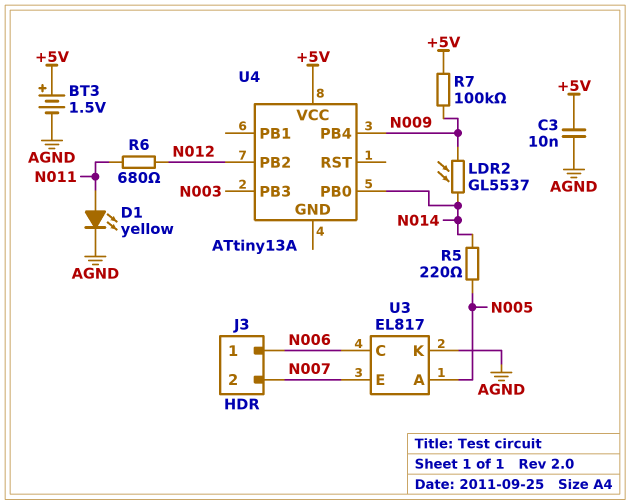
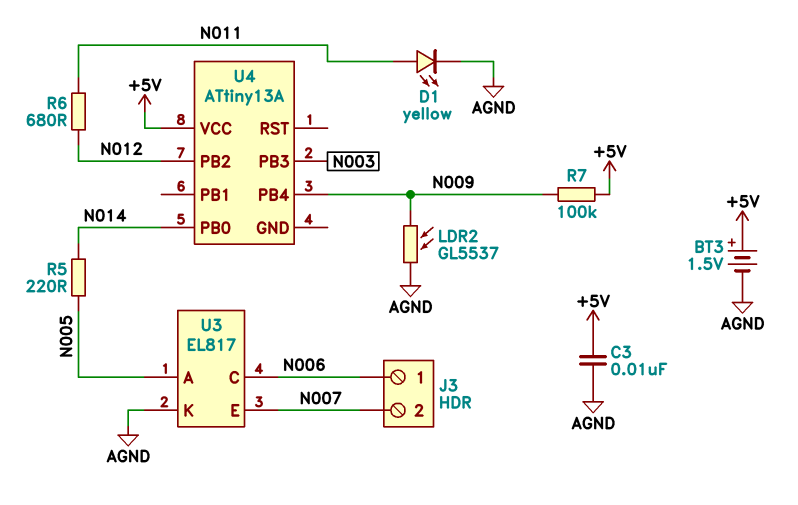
LDR2: GL5537 (N009, N014) -> GL5537 (AGND, N009)

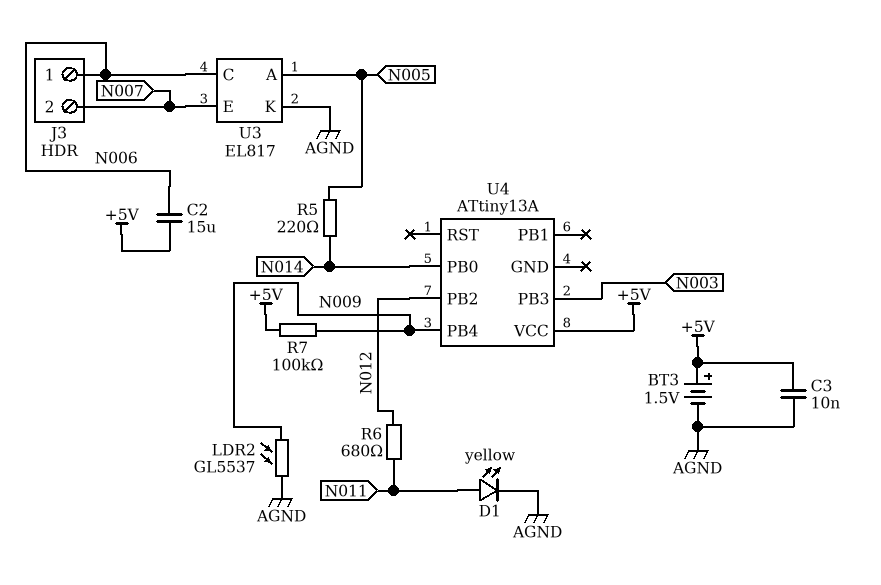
C2: none -> 15uF (+5V, N006)

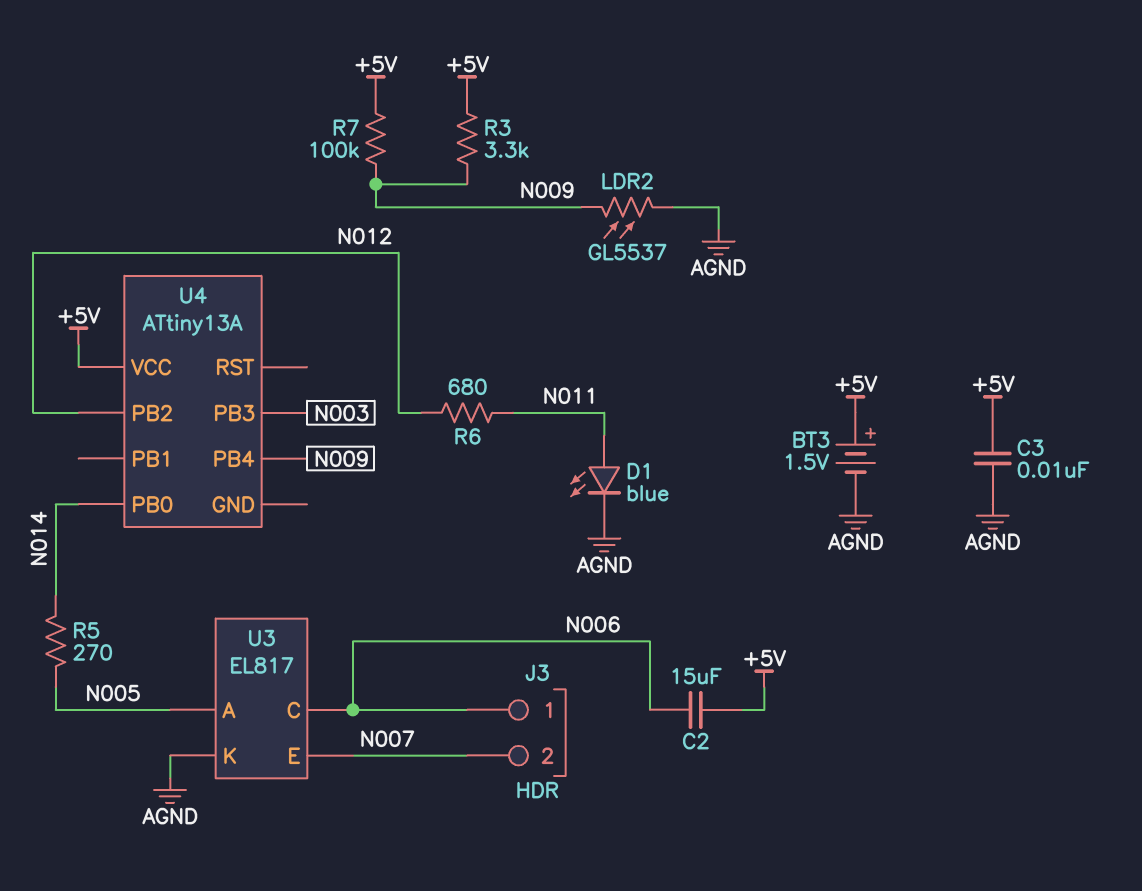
D1: LED yellow (A N011, K AGND) -> LED blue (A N011, K AGND)
R3: none -> 3.3k (+5V, N009)
R5: 220 (N005, N014) -> 270 (N005, N014)

